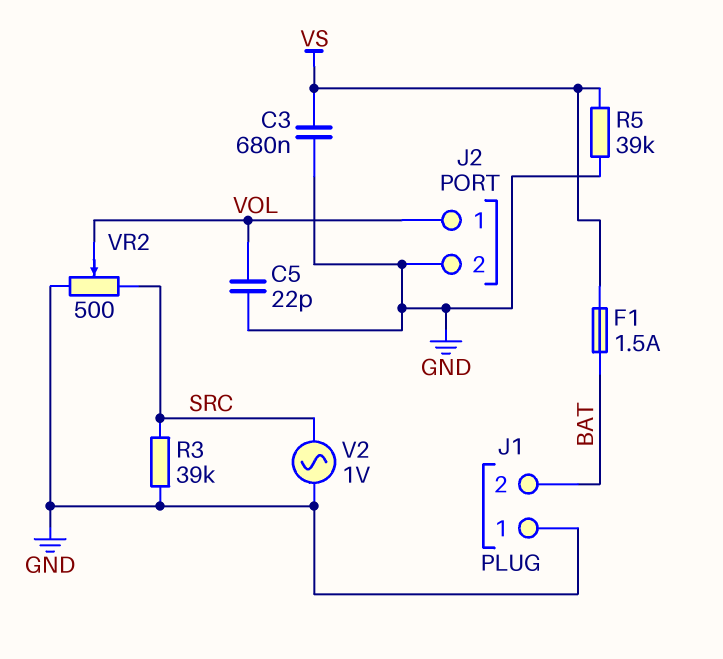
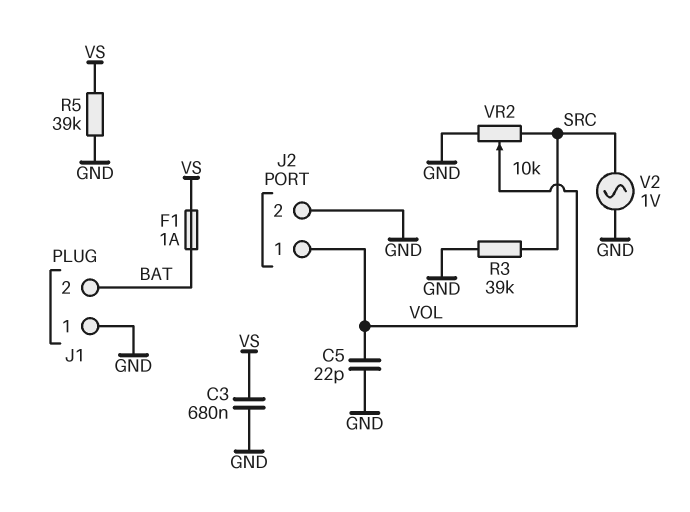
F1: 1.5A (BAT, VS) -> 1A (BAT, VS)
VR2: 500 (GND, SRC, wiper VOL) -> 10k (GND, SRC, wiper VOL)

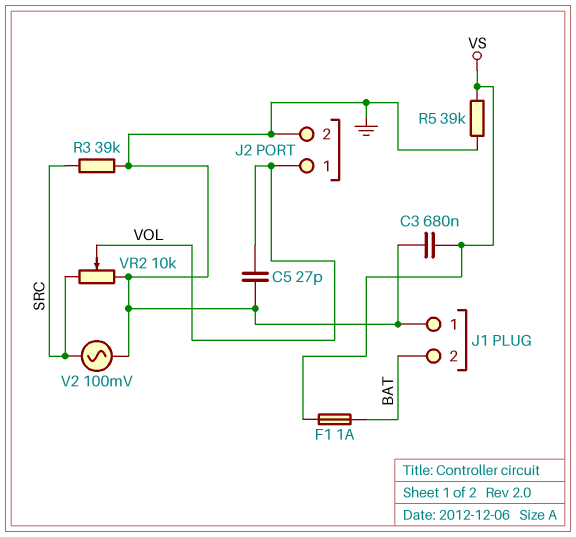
C5: 22pF (GND, VOL) -> 27pF (GND, VOL)
V2: AC 1V (GND, SRC) -> AC 100mV (GND, SRC)

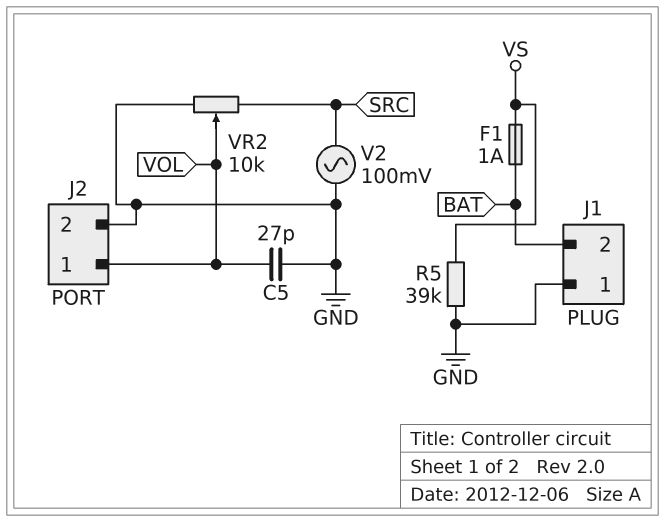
C3: 680nF (GND, VS) -> none
R3: 39k (GND, SRC) -> none

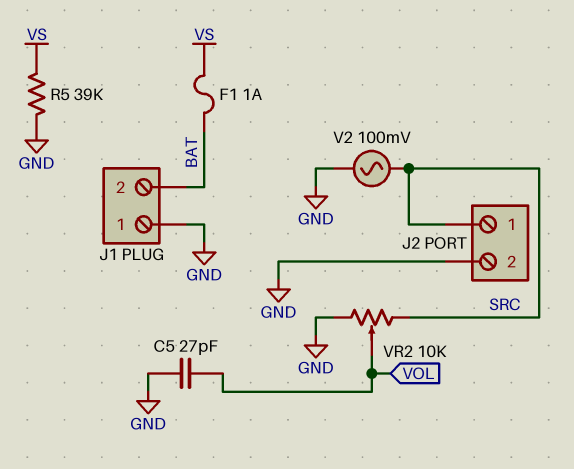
J2 pin 1: VOL -> SRC

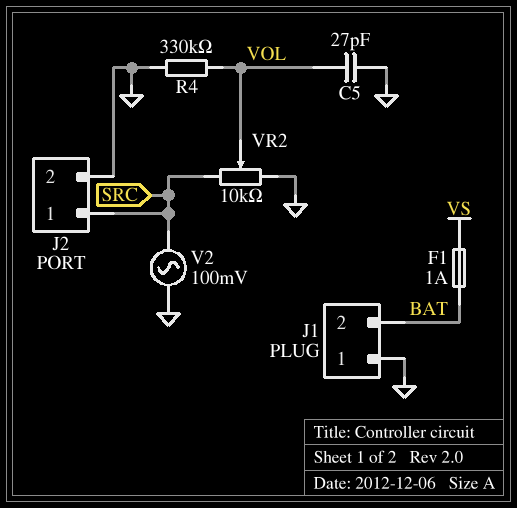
R4: none -> 330k (GND, VOL)
R5: 39k (GND, VS) -> none

